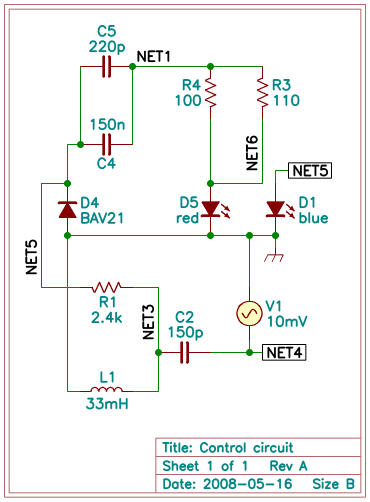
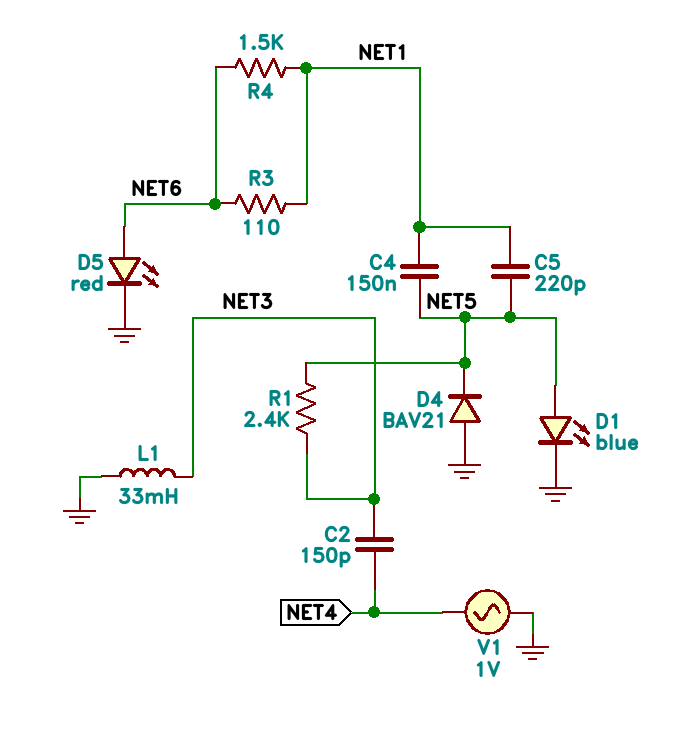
R4: 100 (NET1, NET6) -> 1.5k (NET1, NET6)
V1: AC 10mV (GND, NET4) -> AC 1V (GND, NET4)

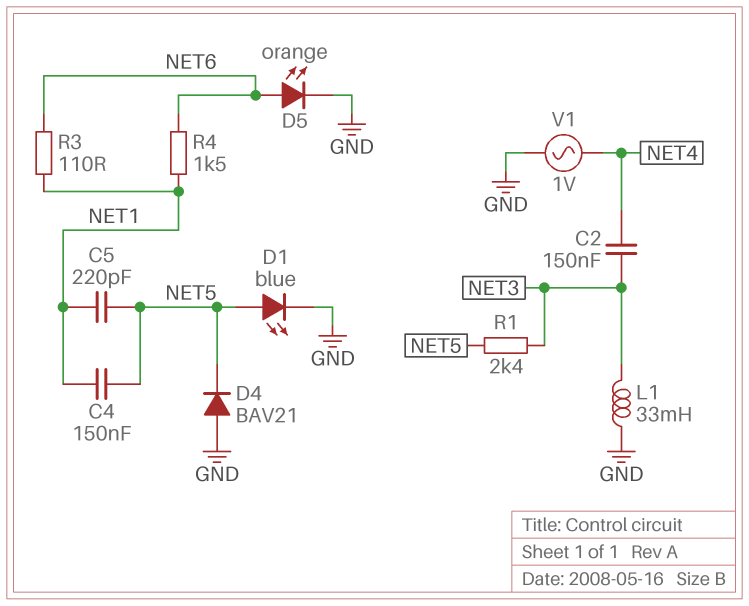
C2: 150pF (NET3, NET4) -> 150nF (NET3, NET4)
D5: LED red (A NET6, K GND) -> LED orange (A NET6, K GND)

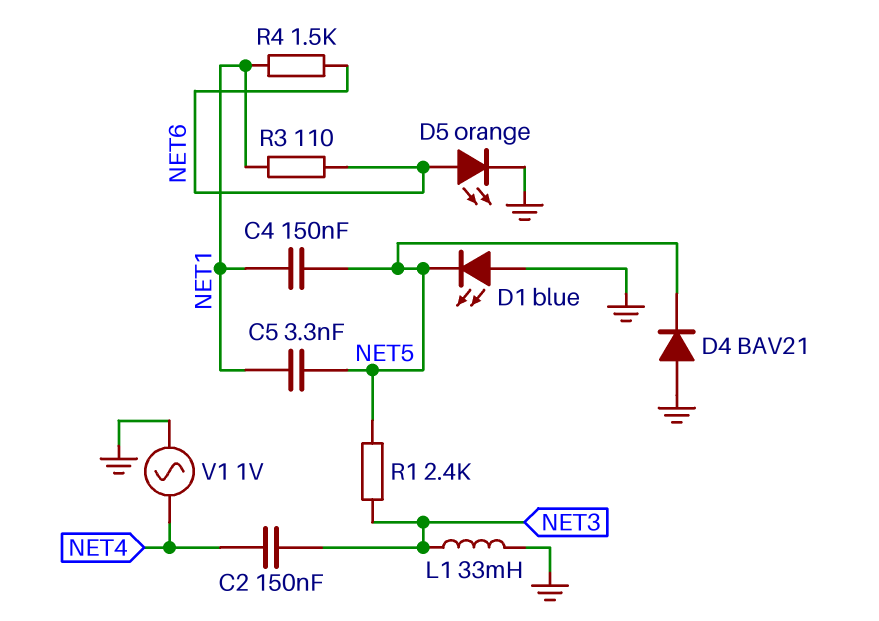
C5: 220pF (NET1, NET5) -> 3.3nF (NET1, NET5)
D1: LED blue (A NET5, K GND) -> LED blue (A GND, K NET5)

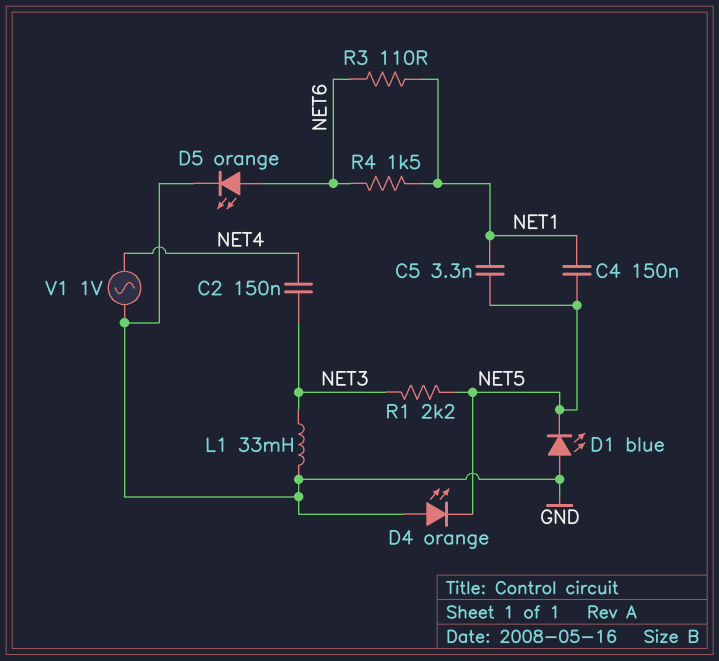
D4: diode BAV21 (A GND, K NET5) -> LED orange (A GND, K NET5)
R1: 2.4k (NET3, NET5) -> 2.2k (NET3, NET5)

